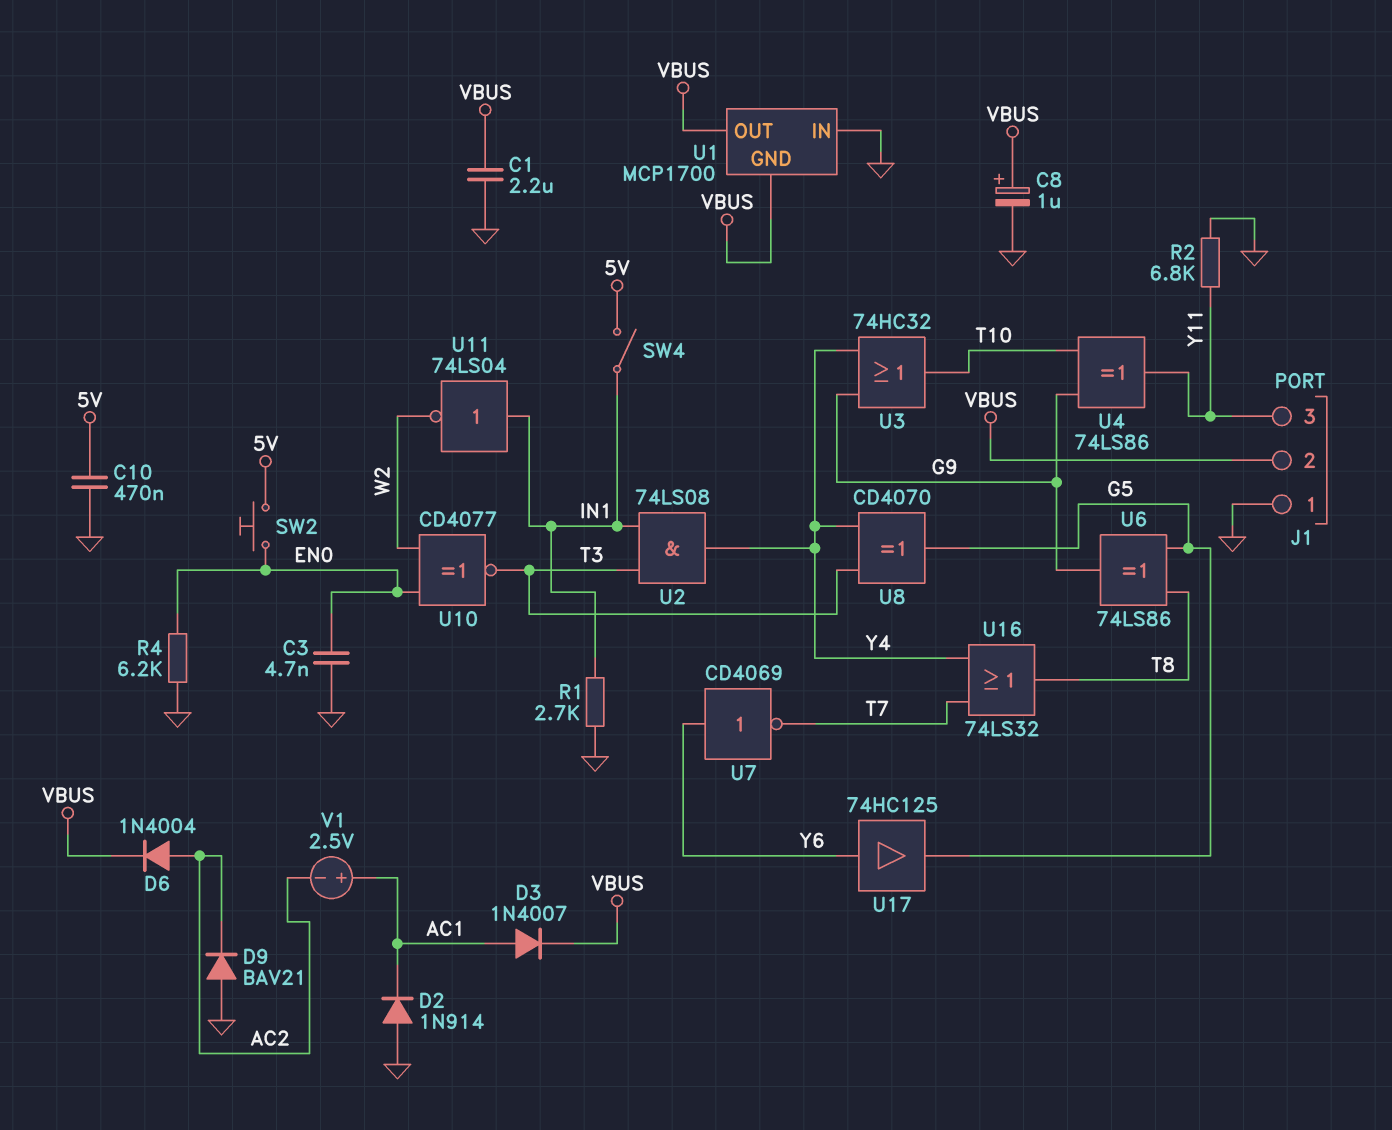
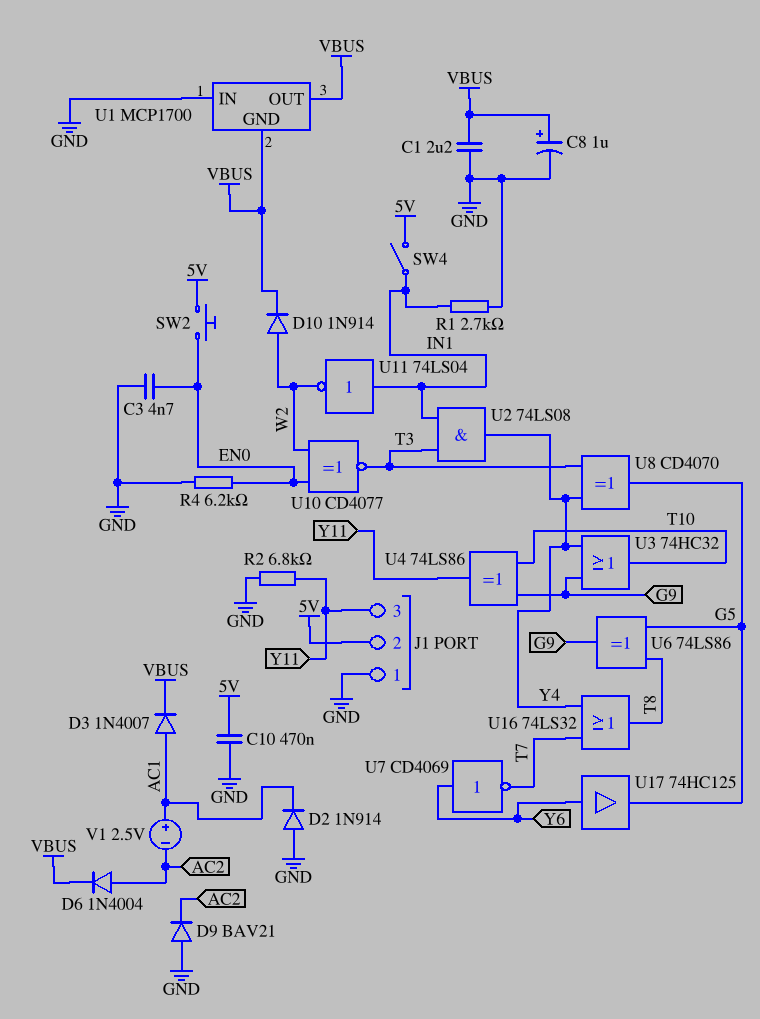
D10: none -> diode 1N914 (A W2, K VBUS)
J1 pin 2: VBUS -> 5V

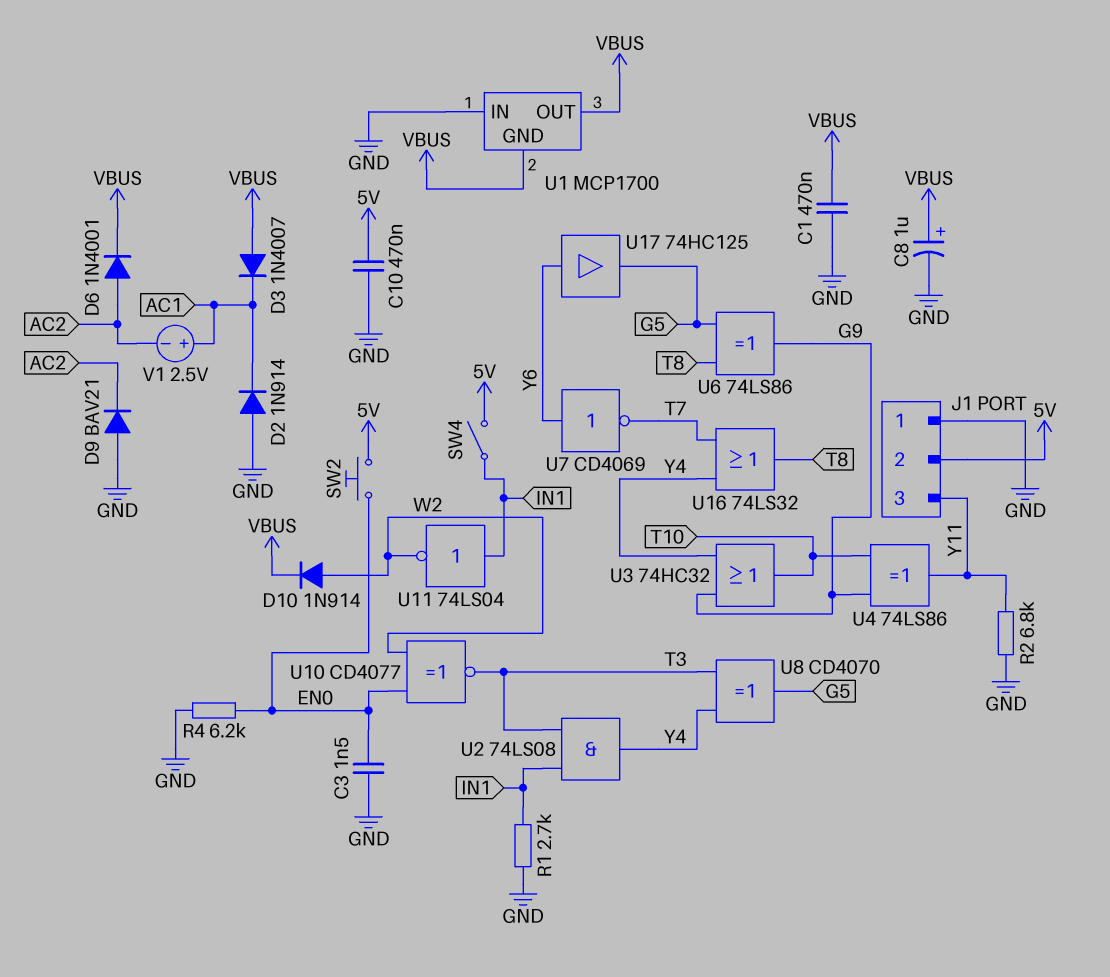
C1: 2.2uF (GND, VBUS) -> 470nF (GND, VBUS)
C3: 4.7nF (EN0, GND) -> 1.5nF (EN0, GND)
D3: diode 1N4007 (A AC1, K VBUS) -> diode 1N4007 (A VBUS, K AC1)
D6: diode 1N4004 (A AC2, K VBUS) -> diode 1N4001 (A AC2, K VBUS)

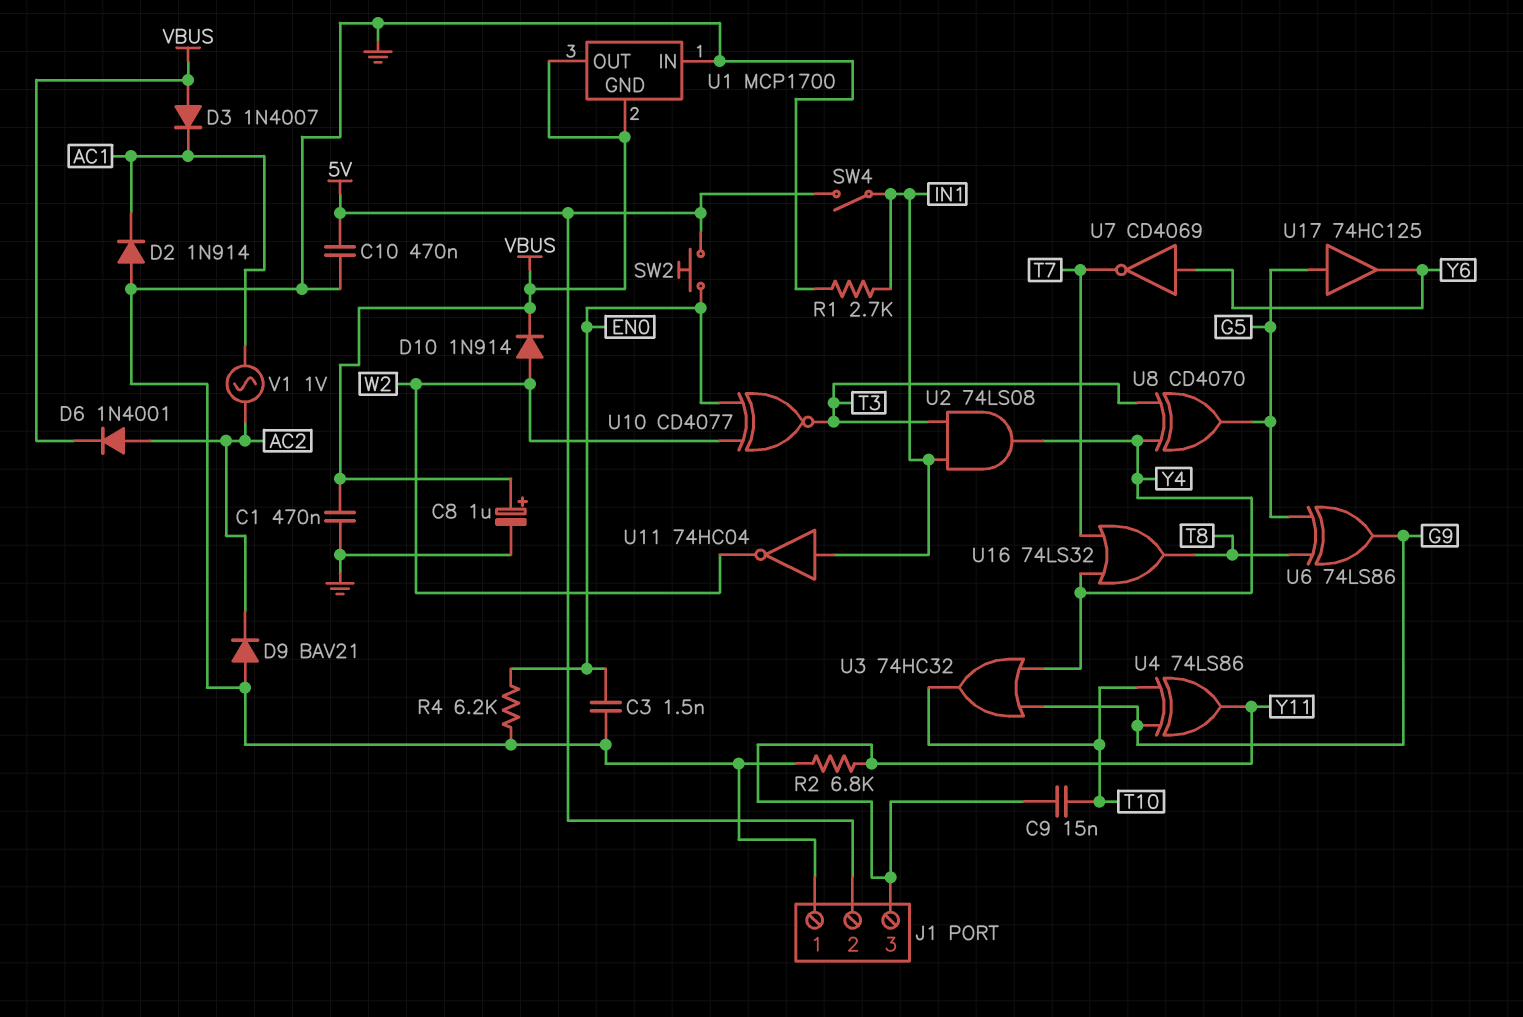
C9: none -> 15nF (T10, Y11)
U11: NOT 74LS04 (in IN1, out W2) -> NOT 74HC04 (in IN1, out W2)
U17: buffer 74HC125 (in Y6, out G5) -> buffer 74HC125 (in G5, out Y6)
V1: 2.5V (plus AC1, minus AC2) -> AC 1V (AC1, AC2)

